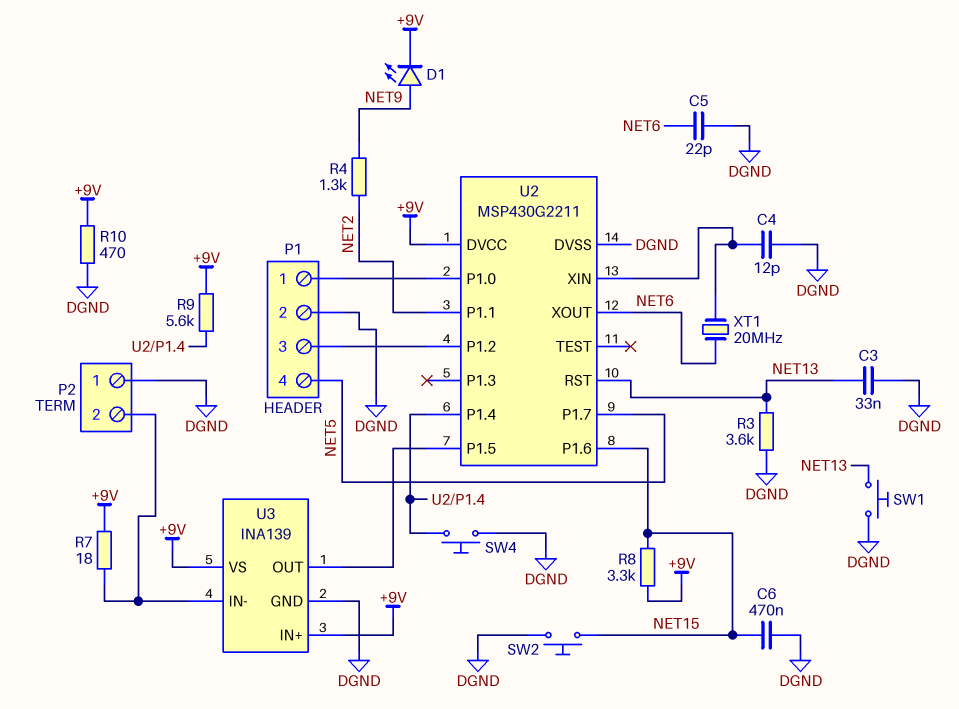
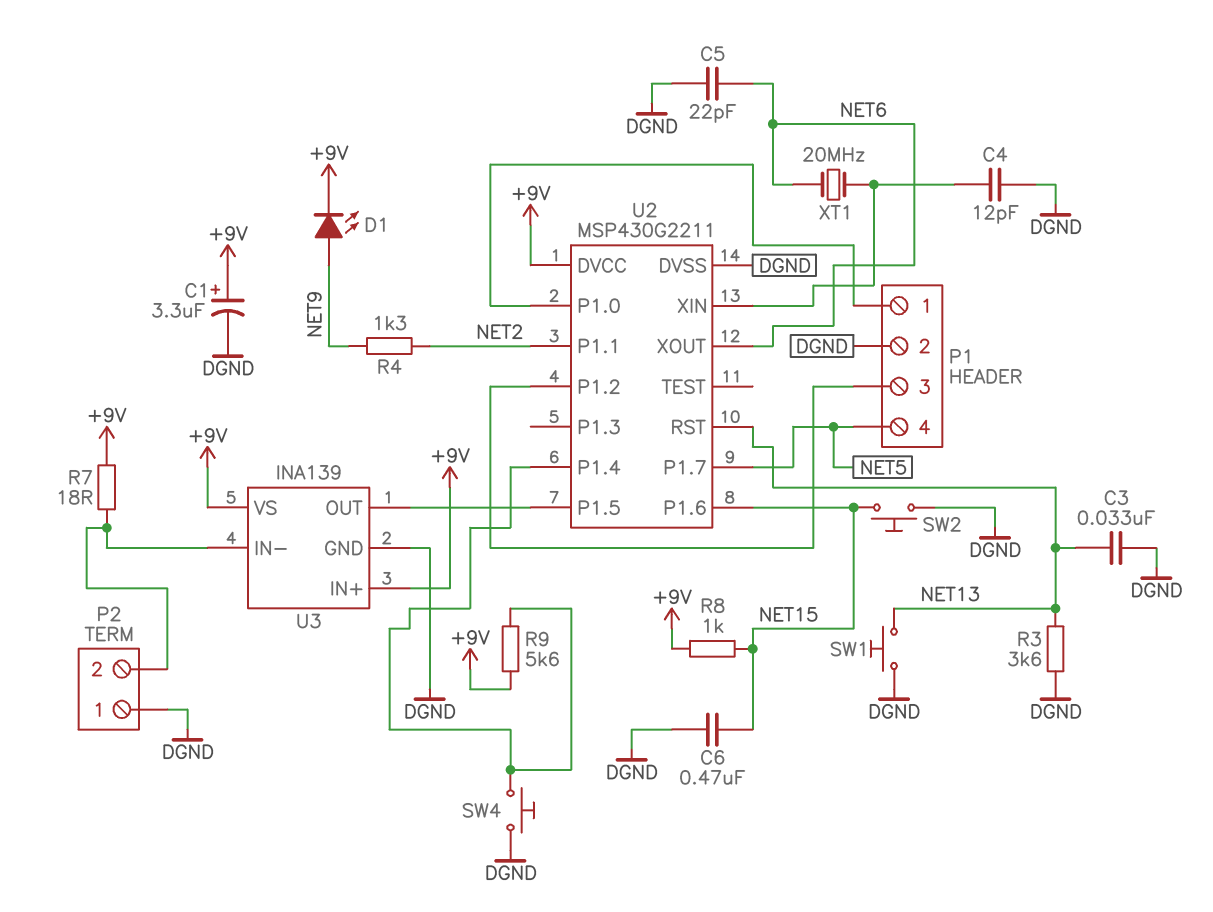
C1: none -> 3.3uF (plus +9V, minus DGND)
R8: 3.3k (+9V, NET15) -> 1k (+9V, NET15)
R10: 470 (+9V, DGND) -> none

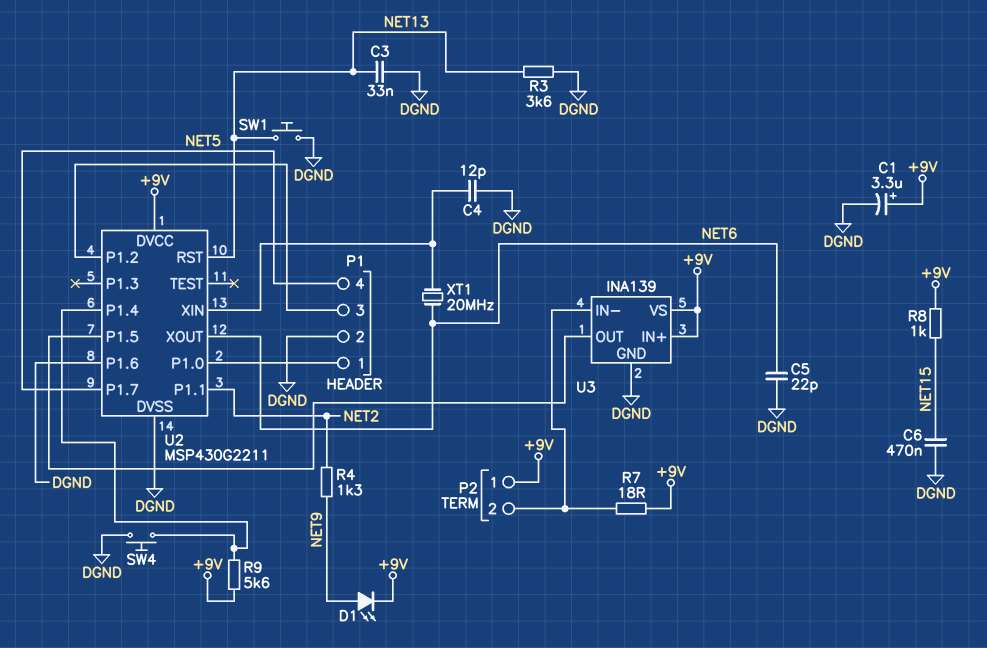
P2 pin 1: DGND -> +9V
SW2: button (DGND, NET15) -> none
U2 pin P1.6: NET15 -> DGND

